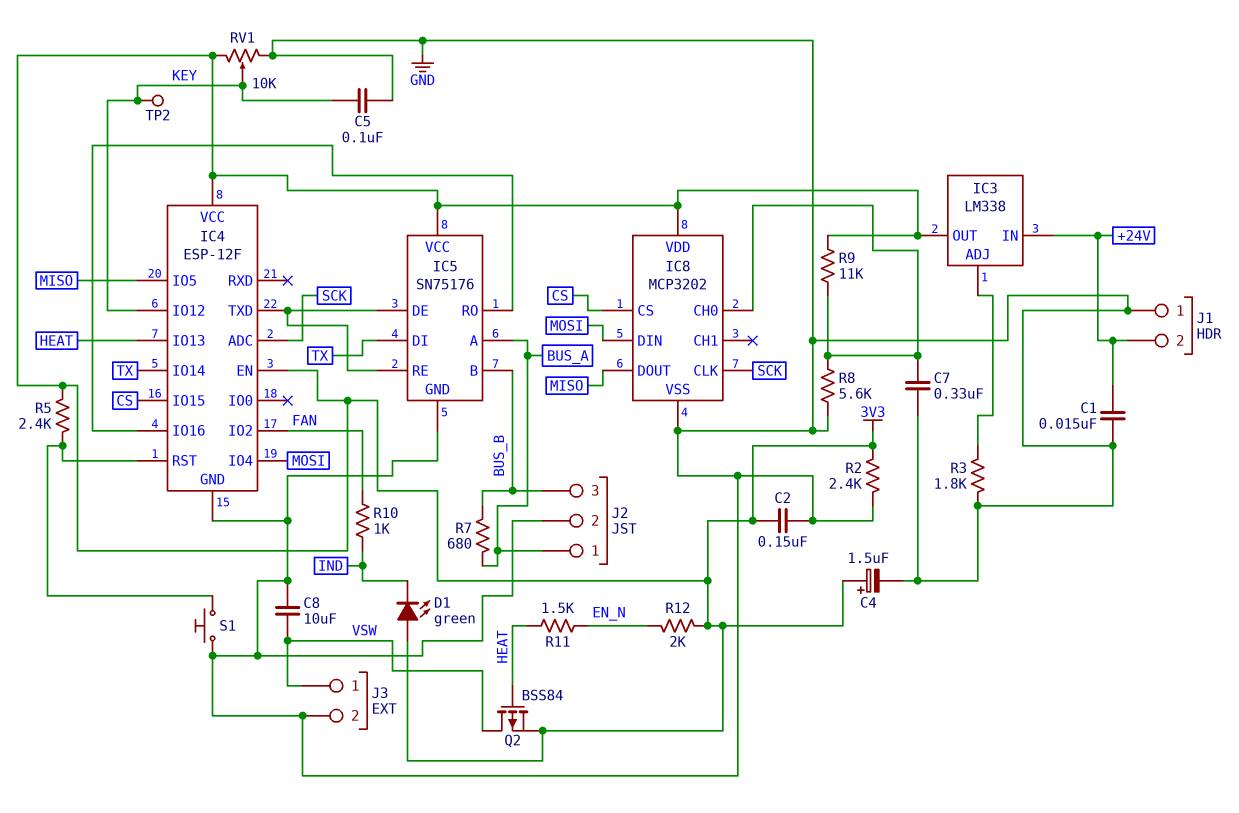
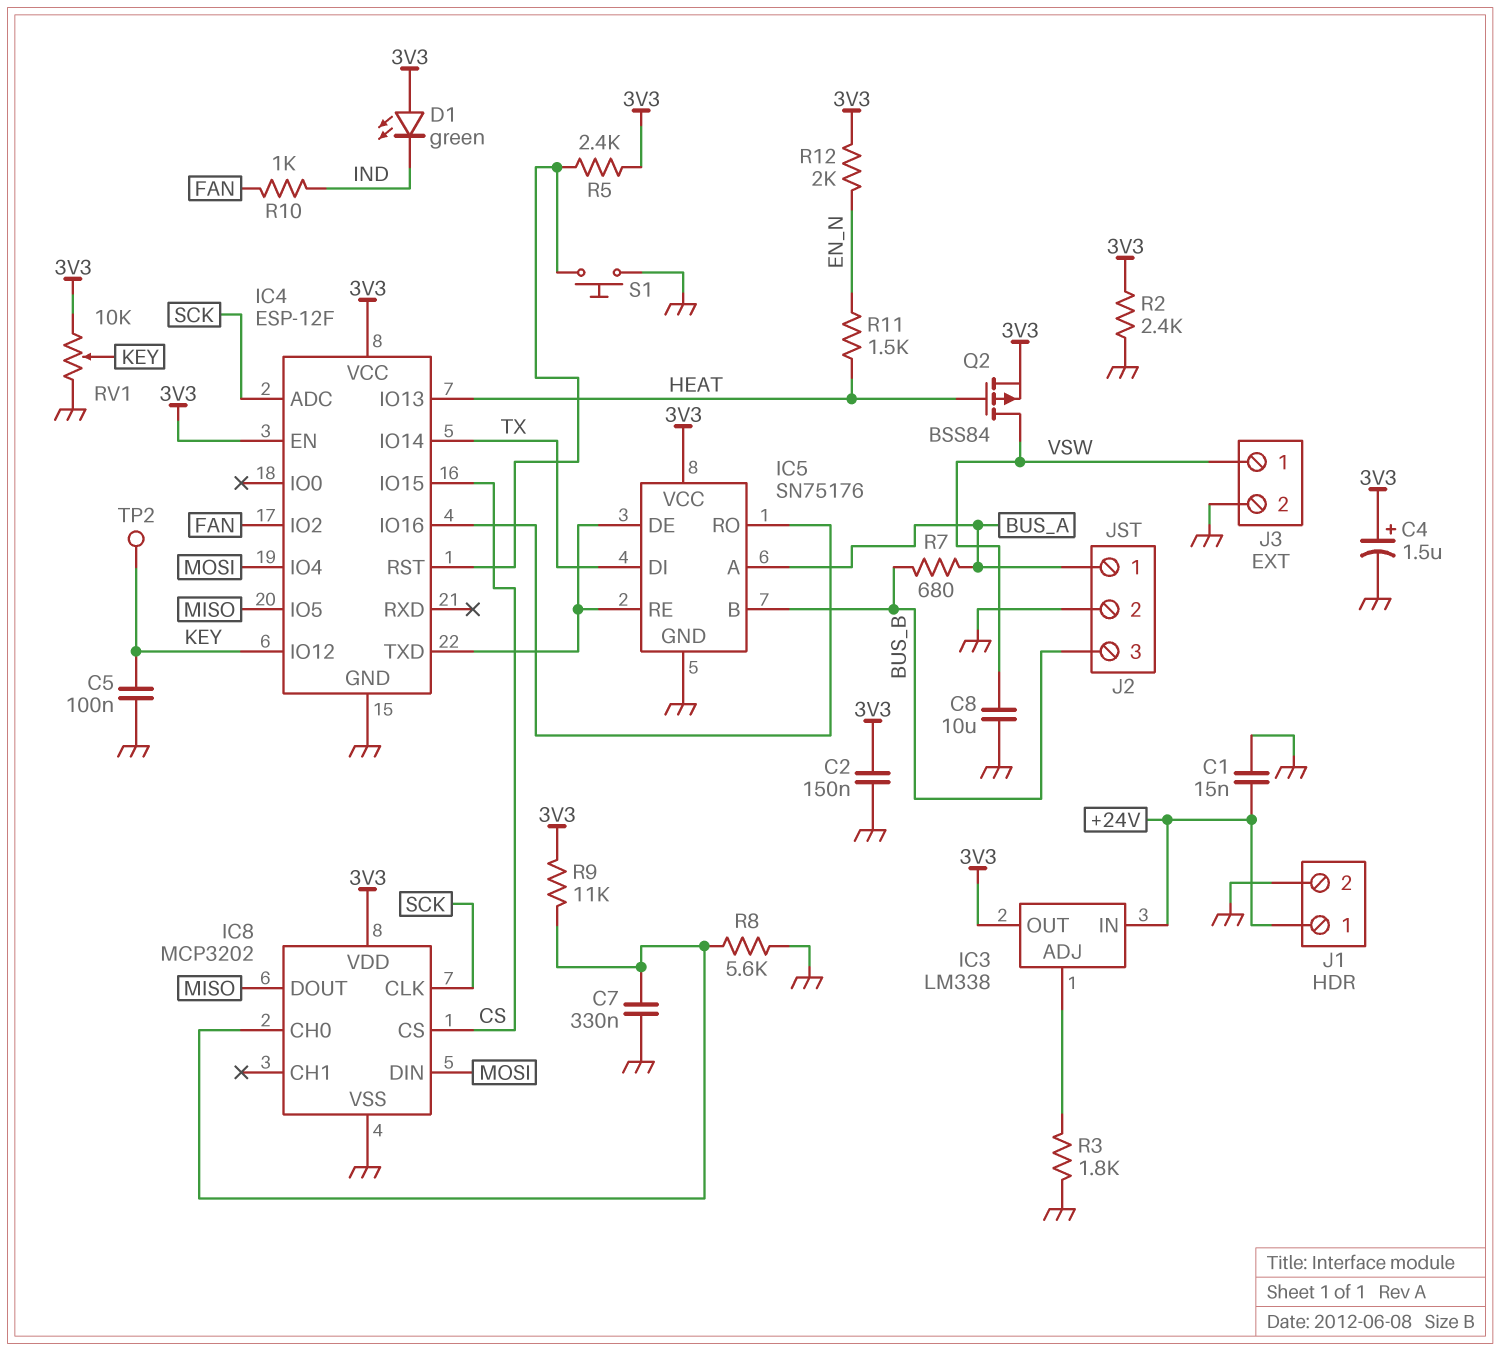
J1 pin 1: GND -> +24V
J1 pin 2: +24V -> GND

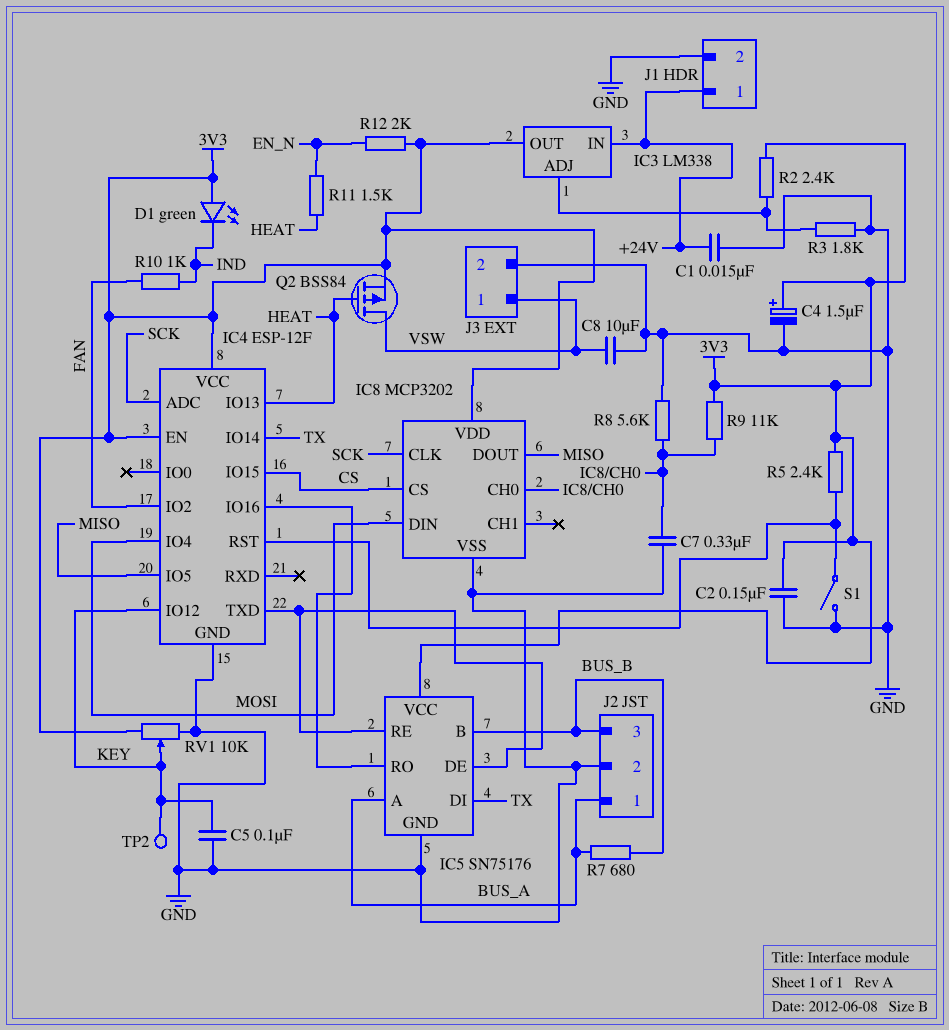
R2: 2.4k (3V3, GND) -> 2.4k (3V3, IC3/ADJ)
S1: button (GND, IC4/RST) -> switch (GND, IC4/RST)

